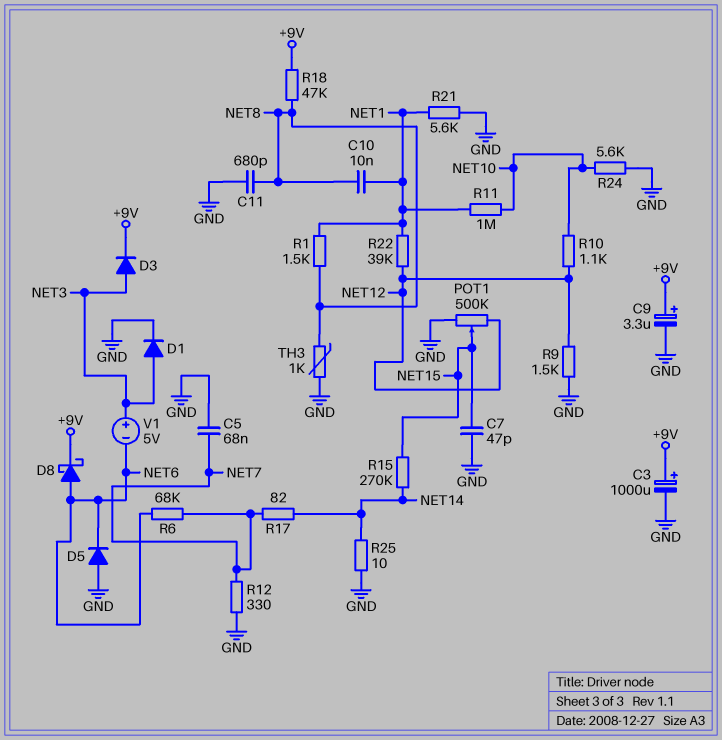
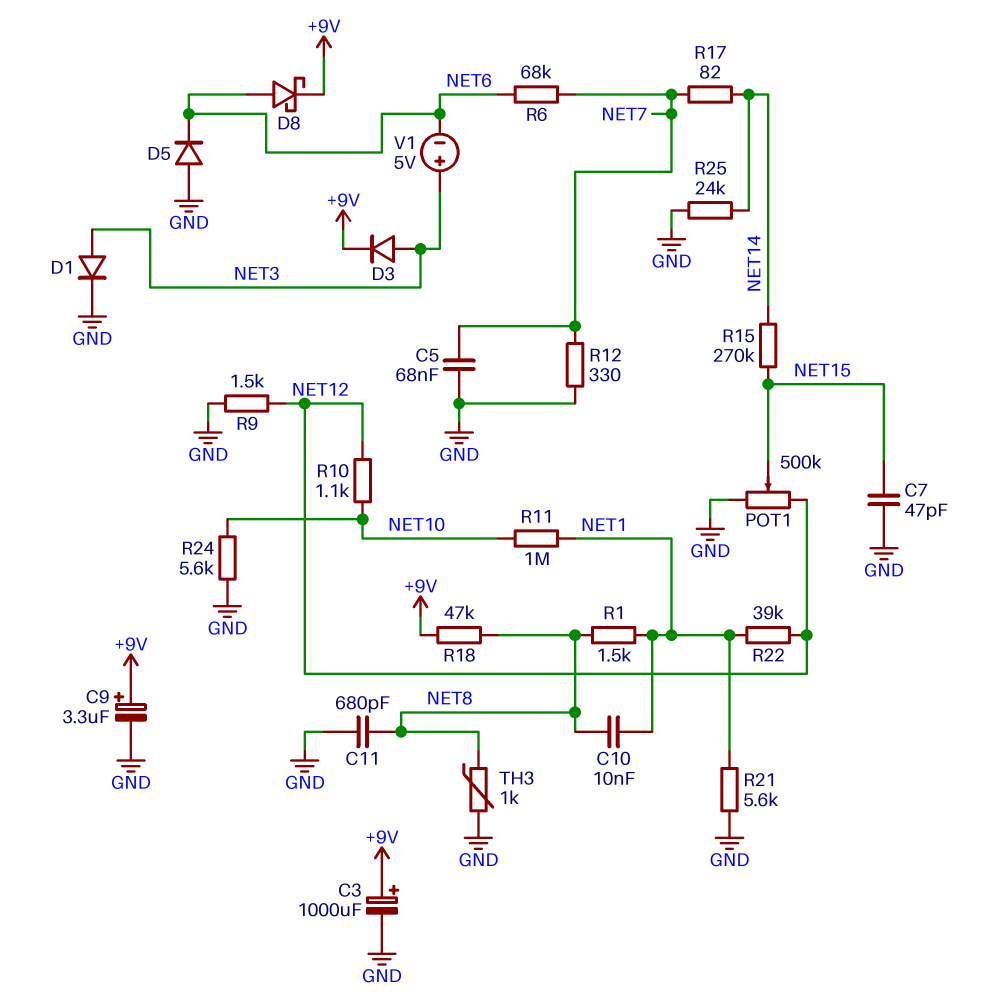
R25: 10 (GND, NET14) -> 24k (GND, NET14)

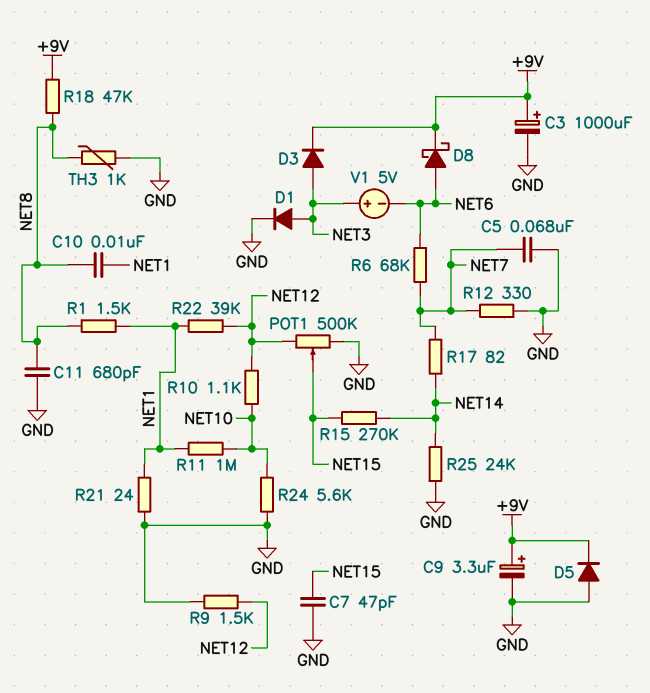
D5: diode (A GND, K NET6) -> diode (A GND, K +9V)
R21: 5.6k (GND, NET1) -> 24 (GND, NET1)

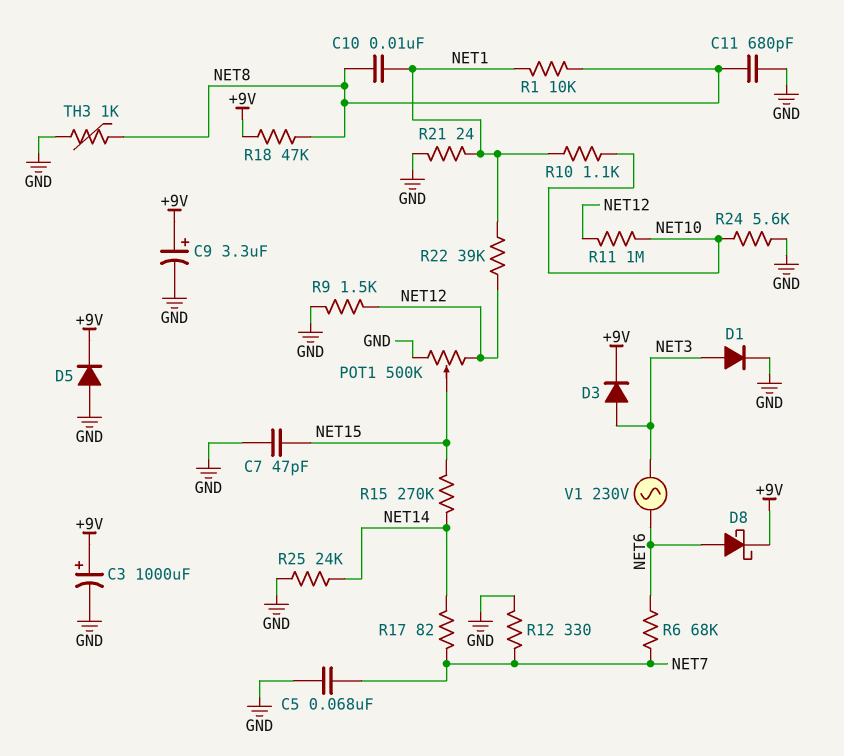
R1: 1.5k (NET1, NET8) -> 10k (NET1, NET8)
R10: 1.1k (NET10, NET12) -> 1.1k (NET1, NET10)
R11: 1M (NET1, NET10) -> 1M (NET10, NET12)
V1: 5V (plus NET3, minus NET6) -> AC 230V (NET3, NET6)

